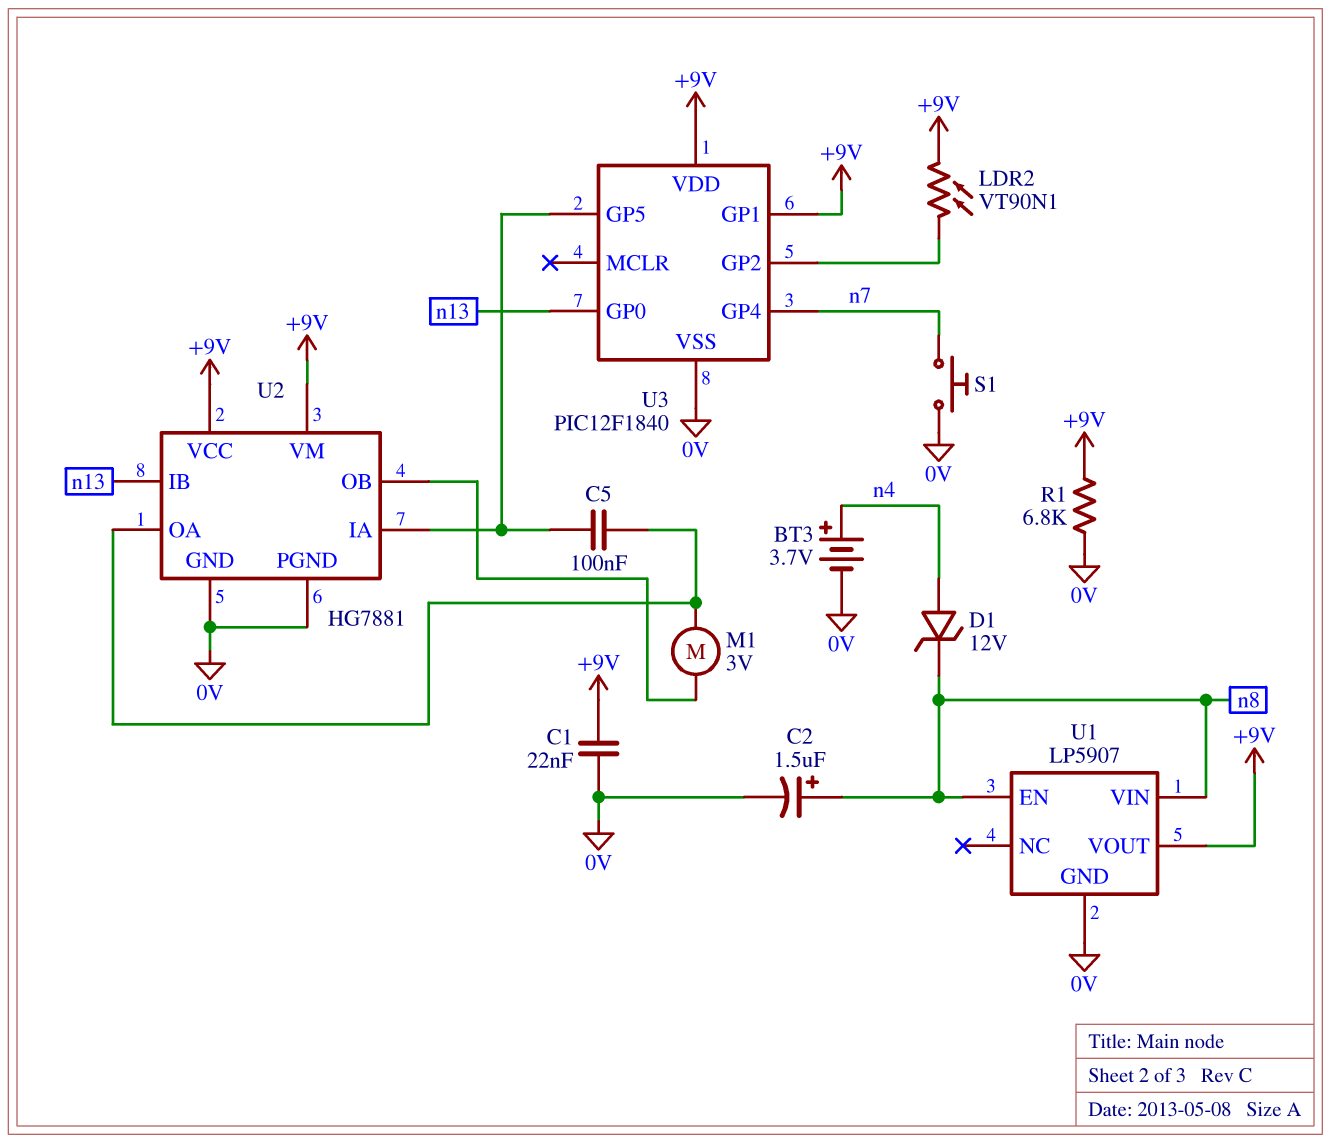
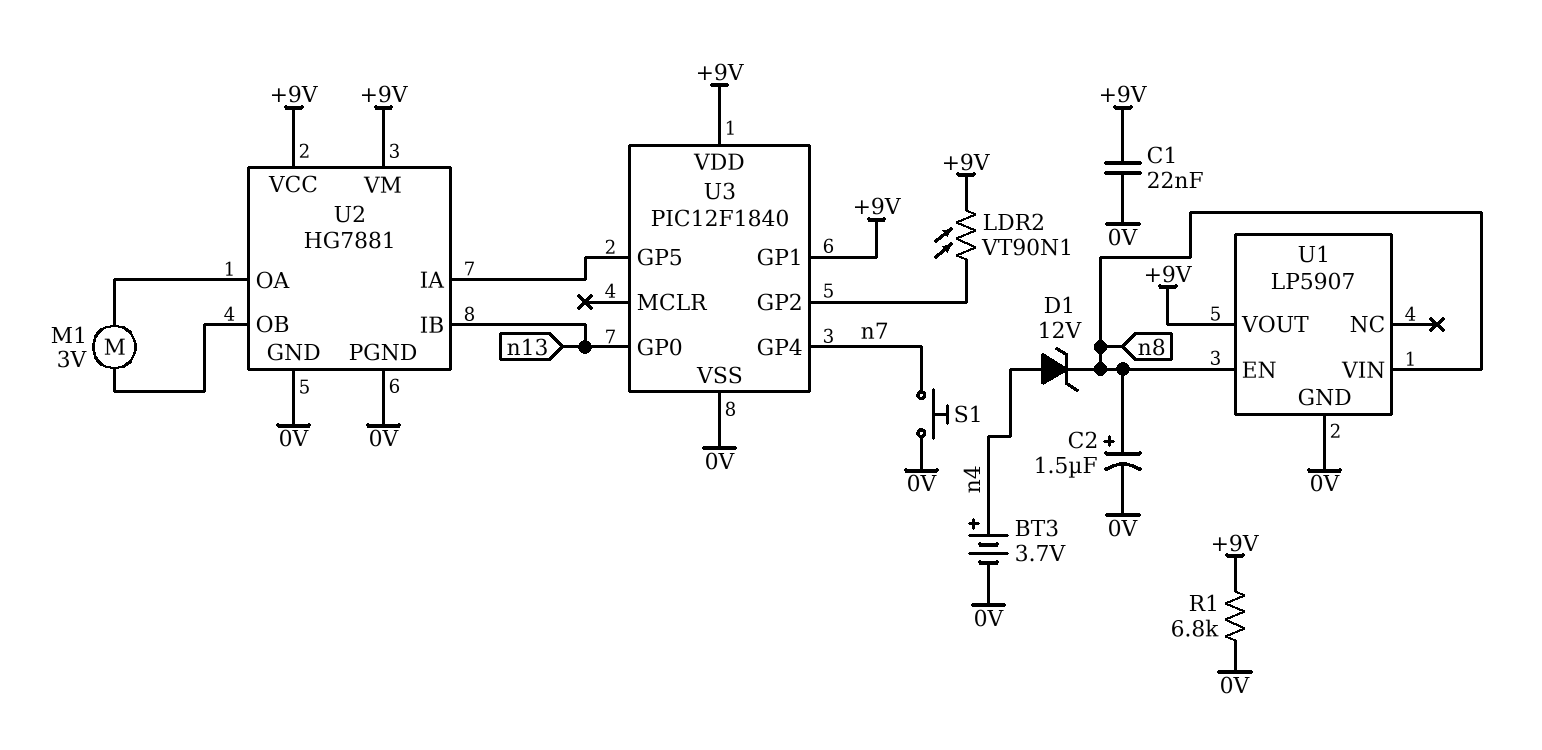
C5: 100nF (U2/IA, U2/OA) -> none

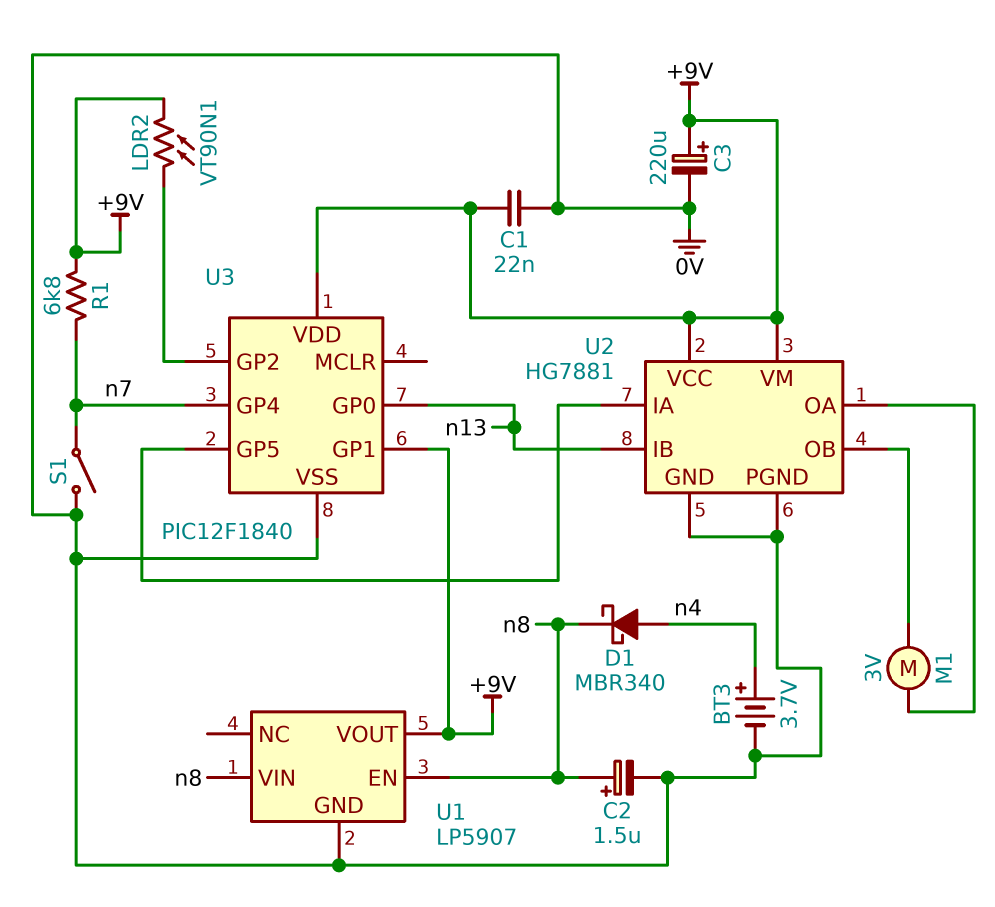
C3: none -> 220uF (plus +9V, minus 0V)
D1: zener 12V (A n4, K n8) -> schottky MBR340 (A n4, K n8)
R1: 6.8k (+9V, 0V) -> 6.8k (+9V, n7)
S1: button (0V, n7) -> switch (0V, n7)

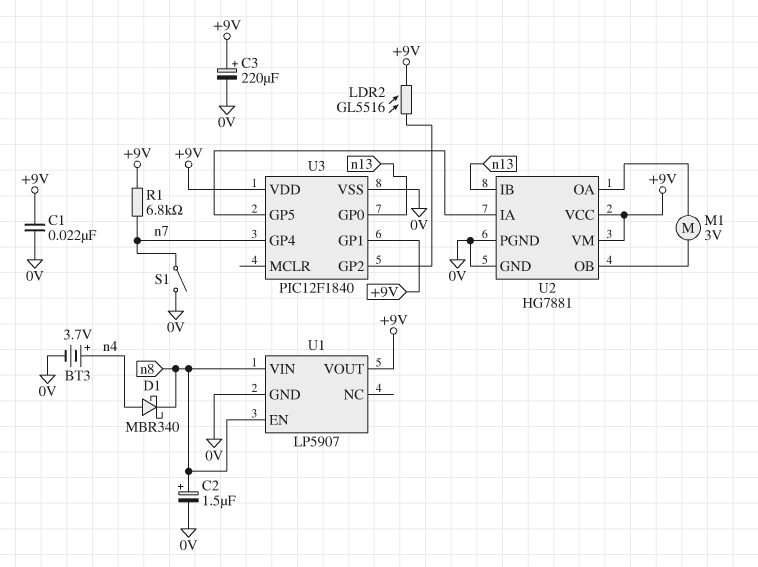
LDR2: VT90N1 (+9V, U3/GP2) -> GL5516 (+9V, U3/GP2)

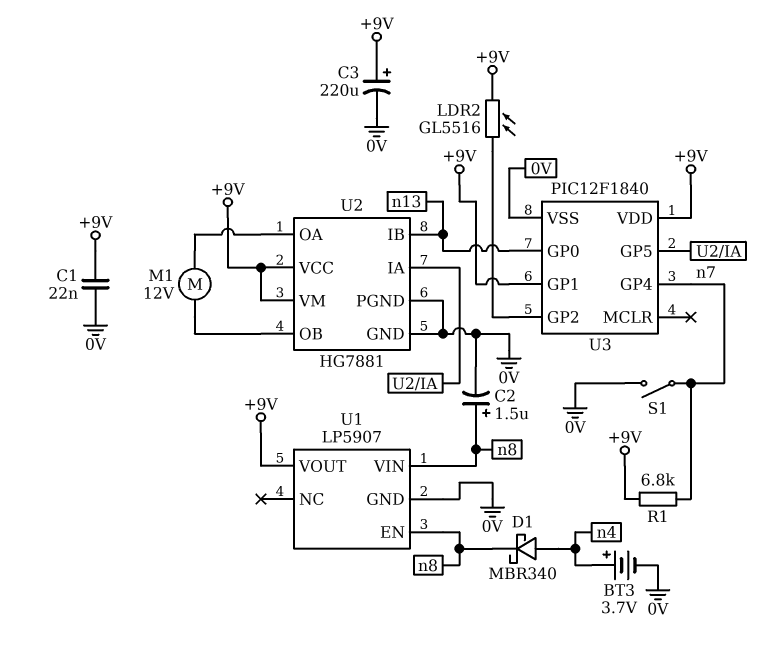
M1: motor 3V (U2/OA, U2/OB) -> motor 12V (U2/OA, U2/OB)

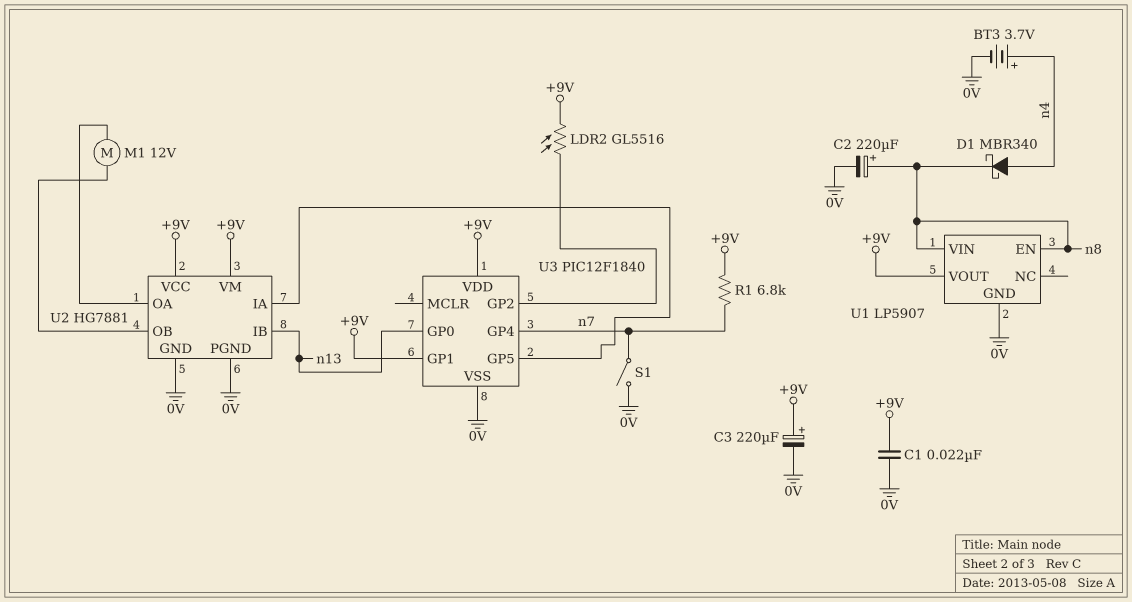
C2: 1.5uF (plus n8, minus 0V) -> 220uF (plus n8, minus 0V)

